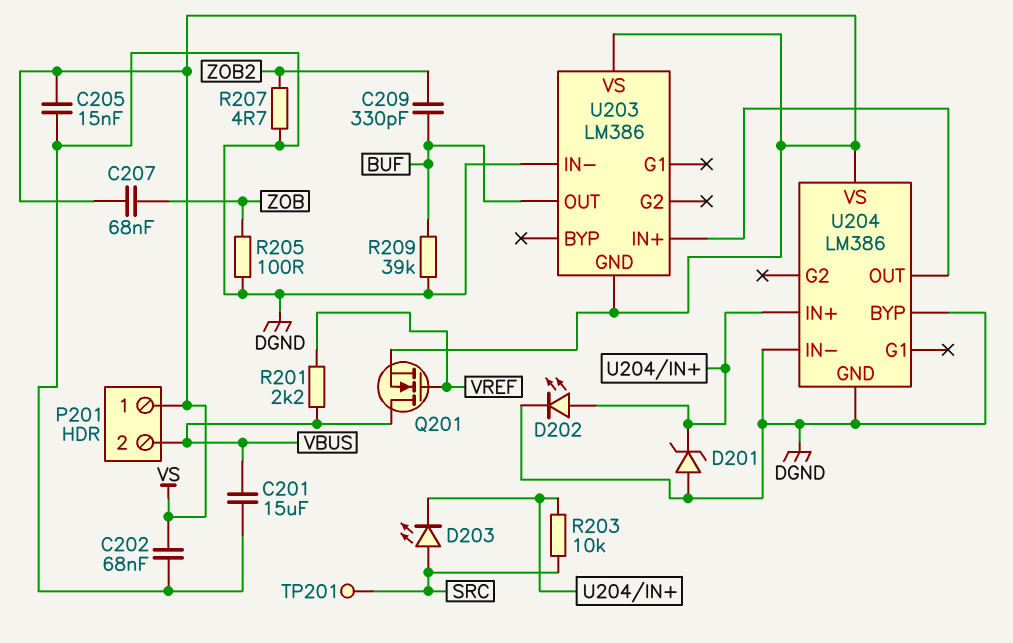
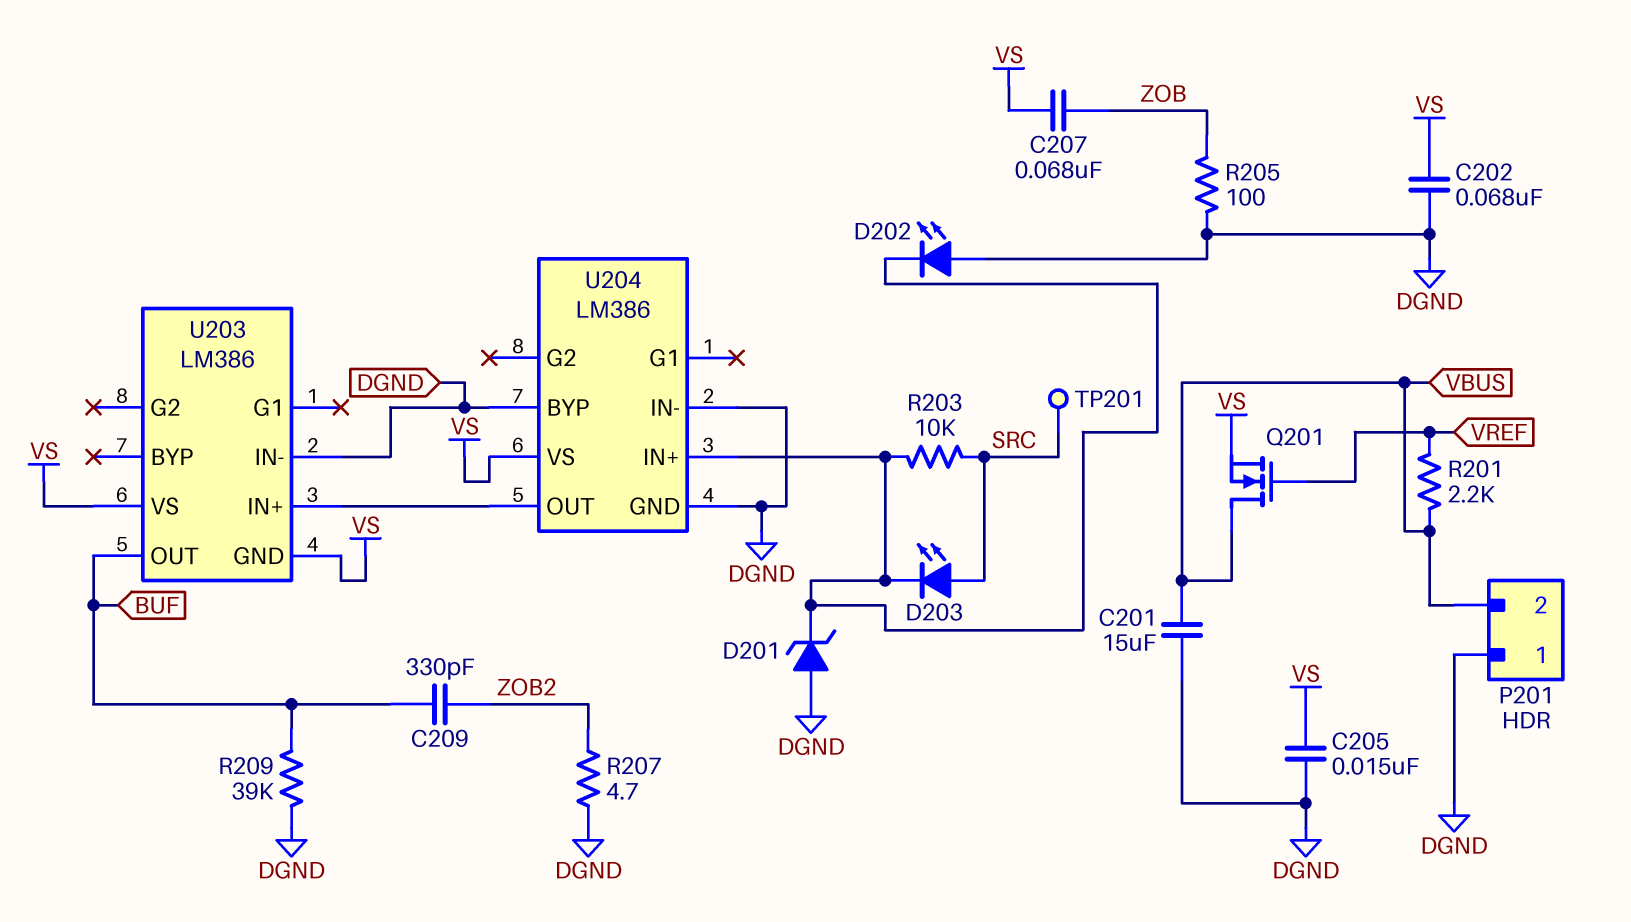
D202: LED (A U204/IN+, K DGND) -> LED (A DGND, K U204/IN+)
P201 pin 1: VS -> DGND

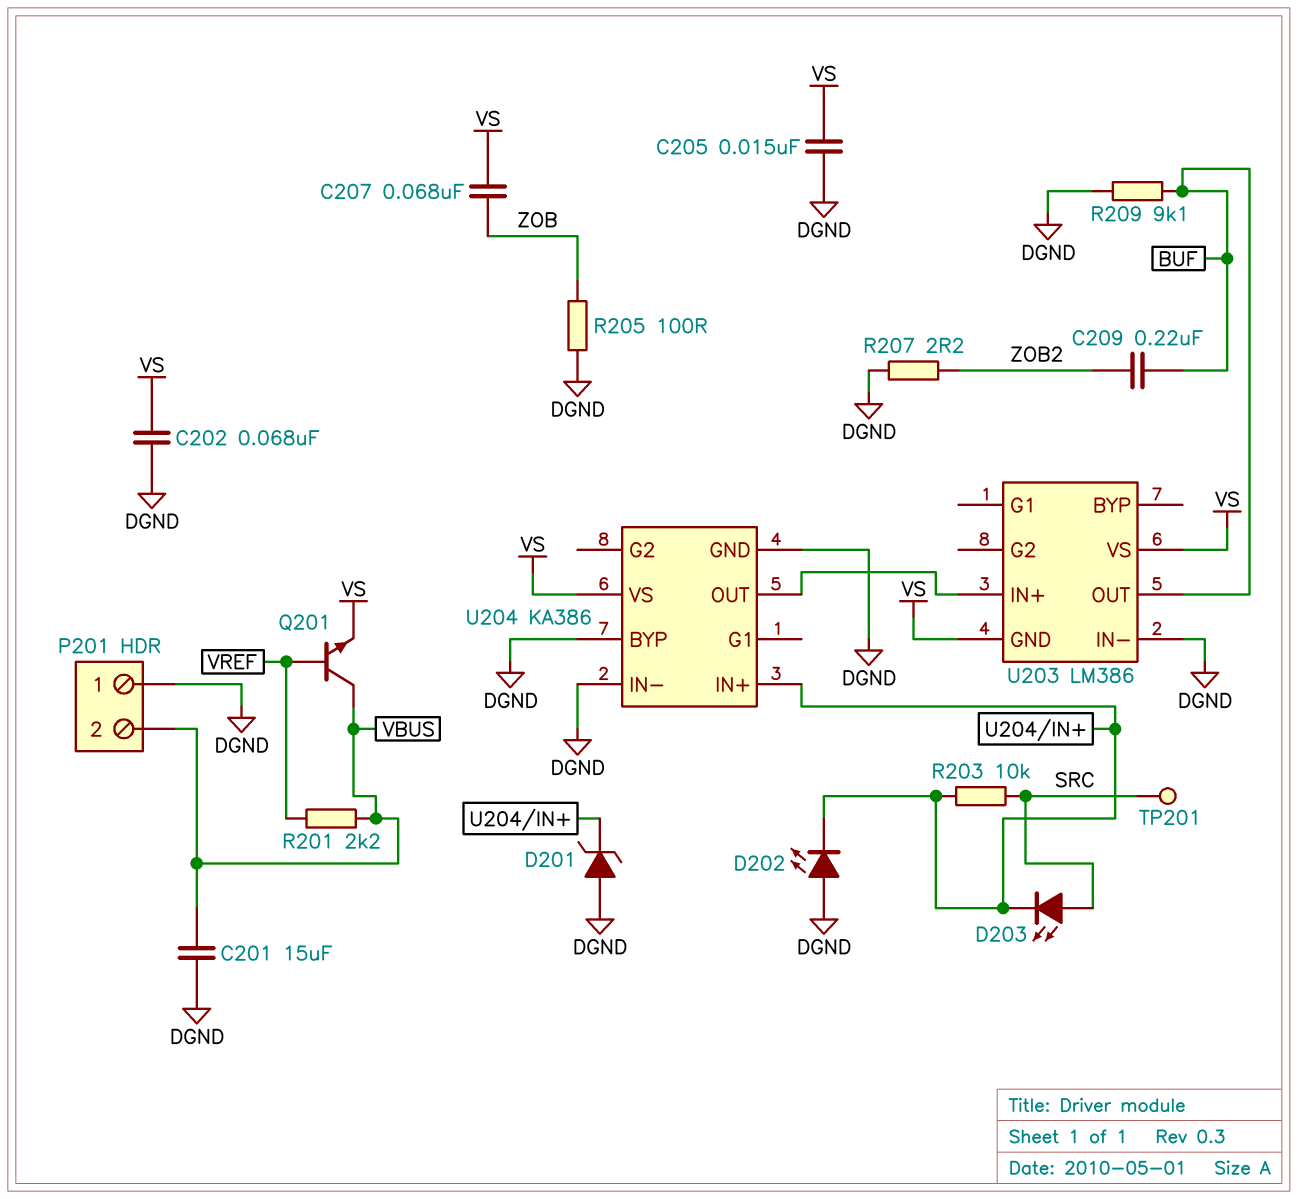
C209: 330pF (BUF, ZOB2) -> 220nF (BUF, ZOB2)
Q201: NMOS (G VREF, D VBUS, S VS) -> NPN (B VREF, C VBUS, E VS)
R207: 4.7 (DGND, ZOB2) -> 2.2 (DGND, ZOB2)
R209: 39k (BUF, DGND) -> 9.1k (BUF, DGND)
U204: LM386 -> KA386

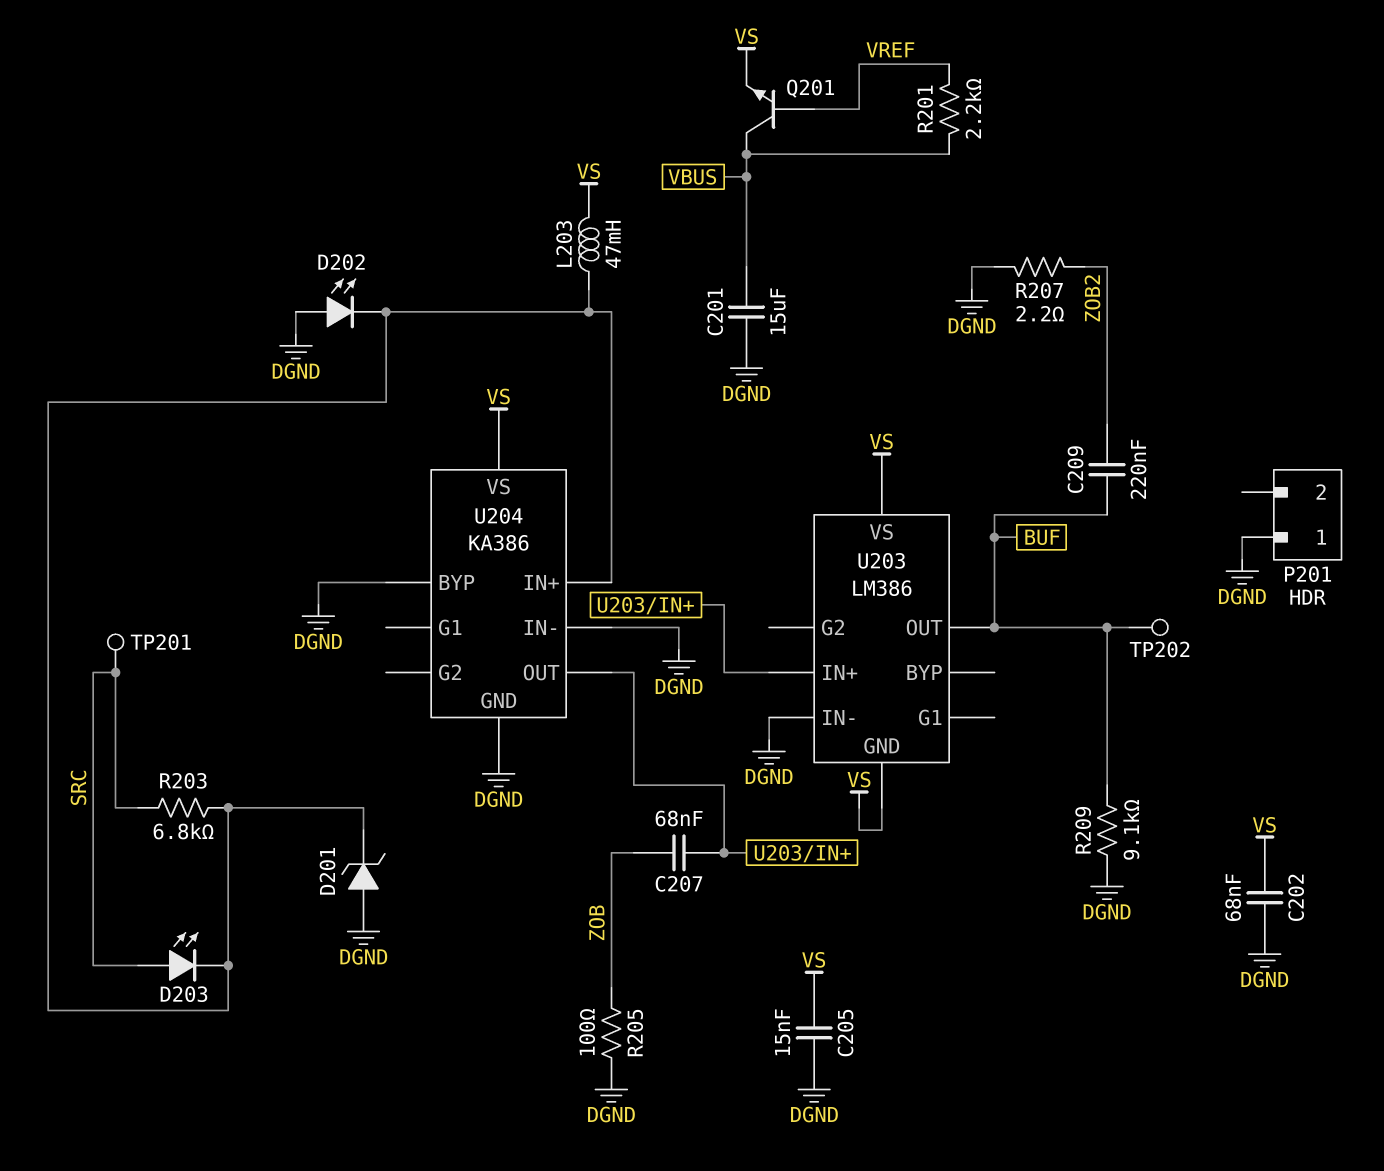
C207: 68nF (VS, ZOB) -> 68nF (U203/IN+, ZOB)
L203: none -> 47mH (U204/IN+, VS)
P201 pin 2: VBUS -> none
R203: 10k (SRC, U204/IN+) -> 6.8k (SRC, U204/IN+)
TP202: none -> test point (BUF)

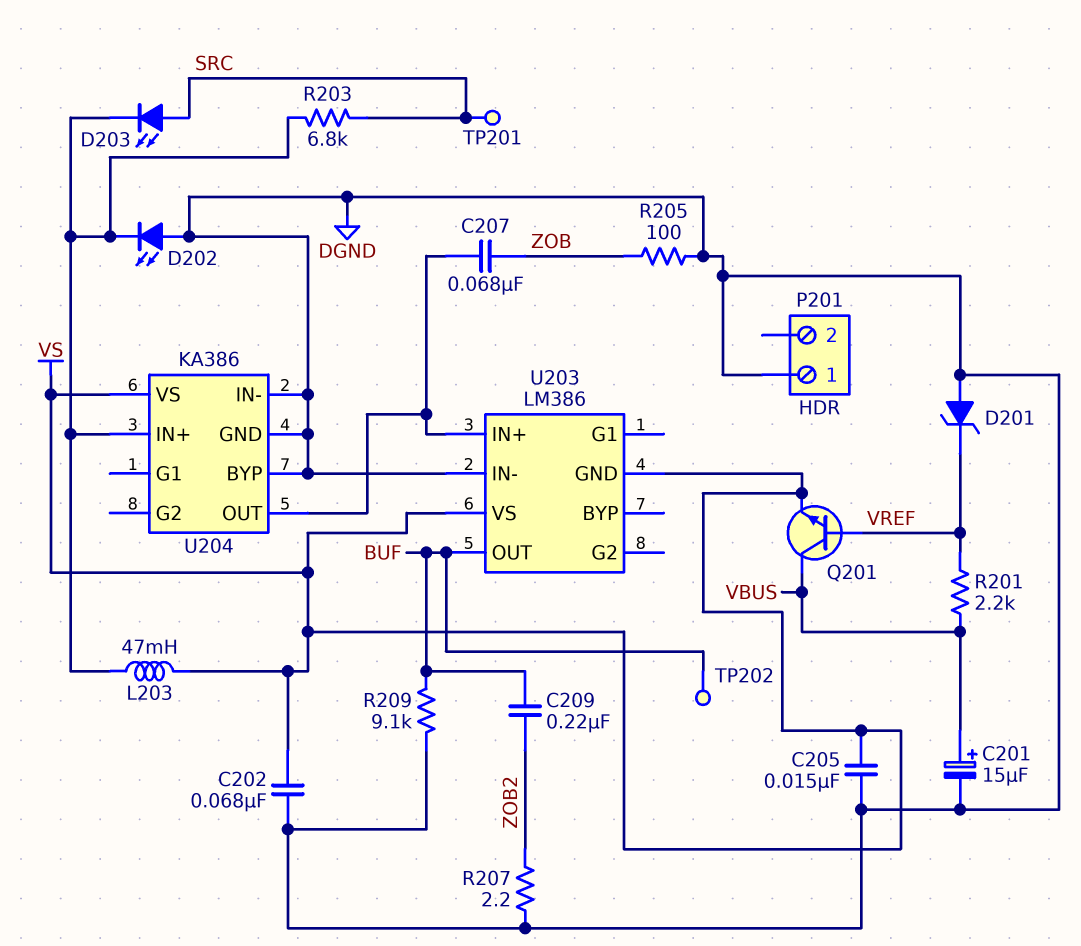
C201: 15uF (DGND, VBUS) -> 15uF (plus VBUS, minus DGND)
D201: zener (A DGND, K U204/IN+) -> zener (A DGND, K VREF)

